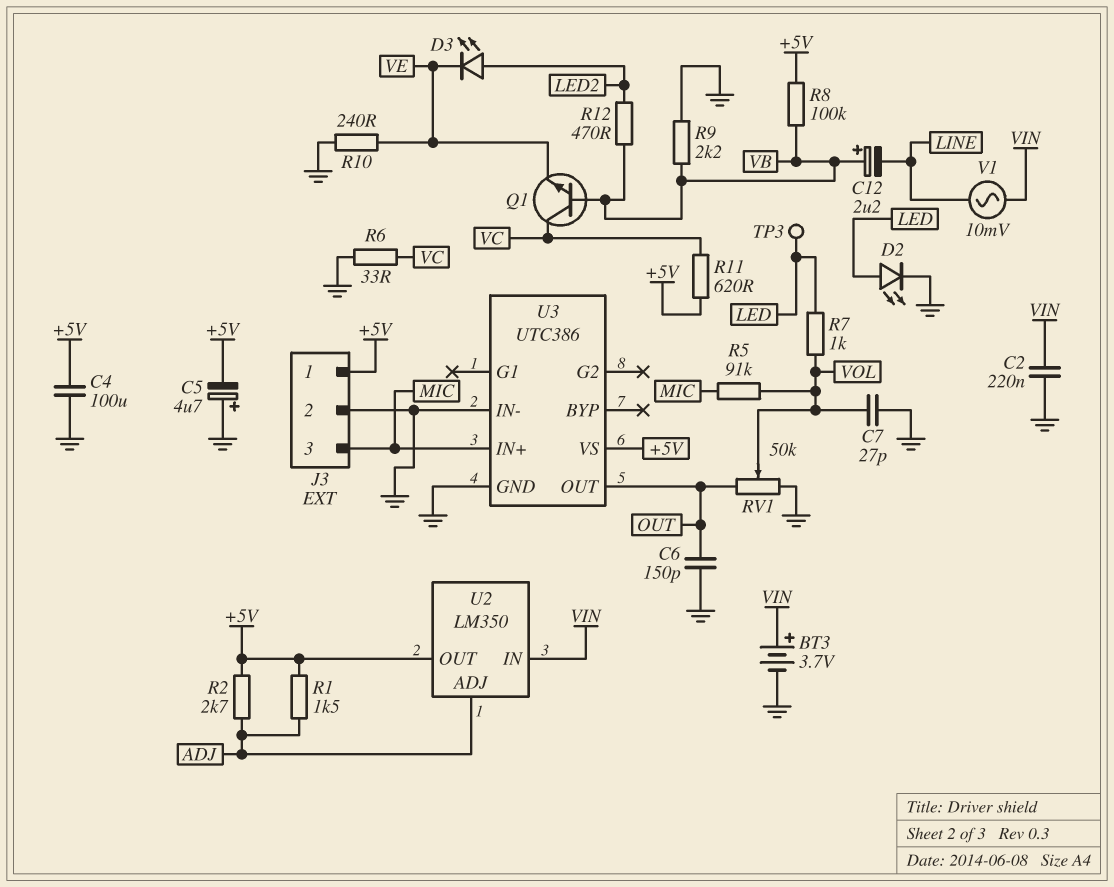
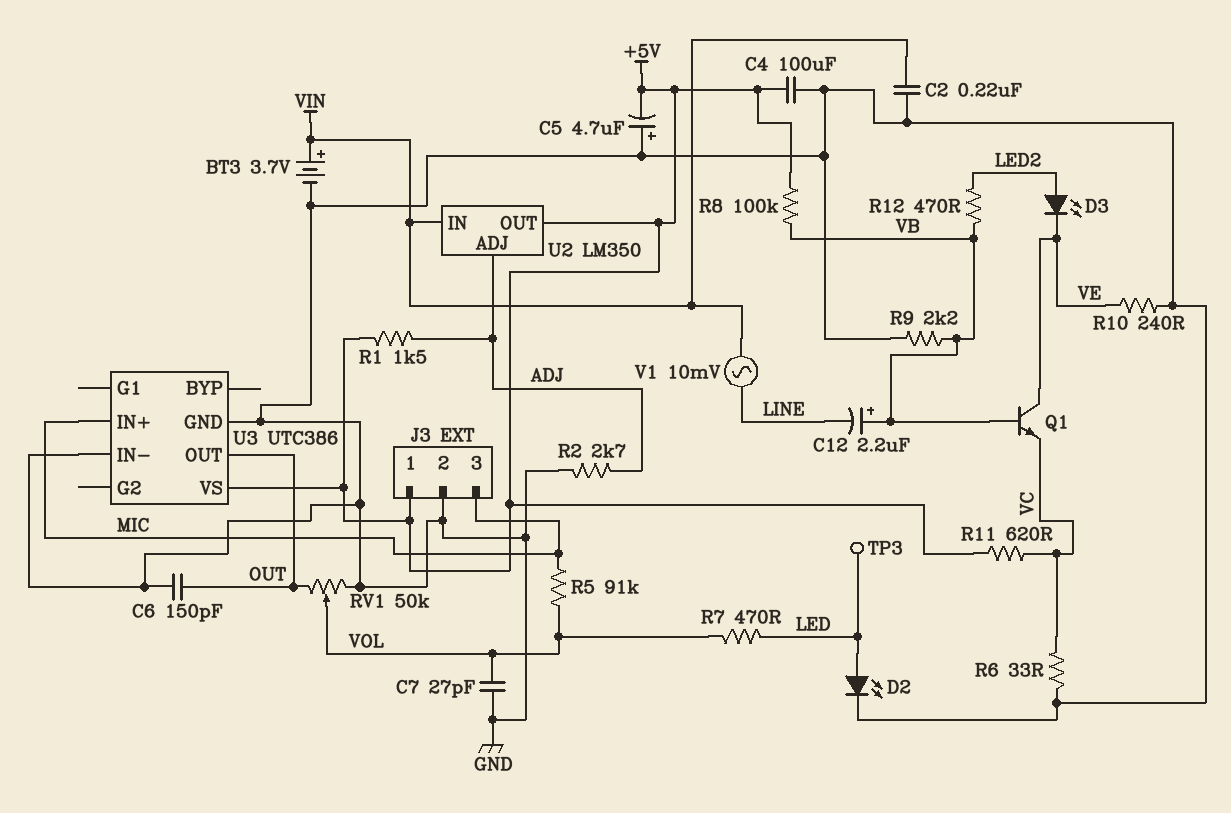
Q1: NPN (B VB, C VC, E VE) -> NPN (B VB, C VE, E VC)
R2: 2.7k (+5V, ADJ) -> 2.7k (ADJ, GND)
R7: 1k (LED, VOL) -> 470 (LED, VOL)

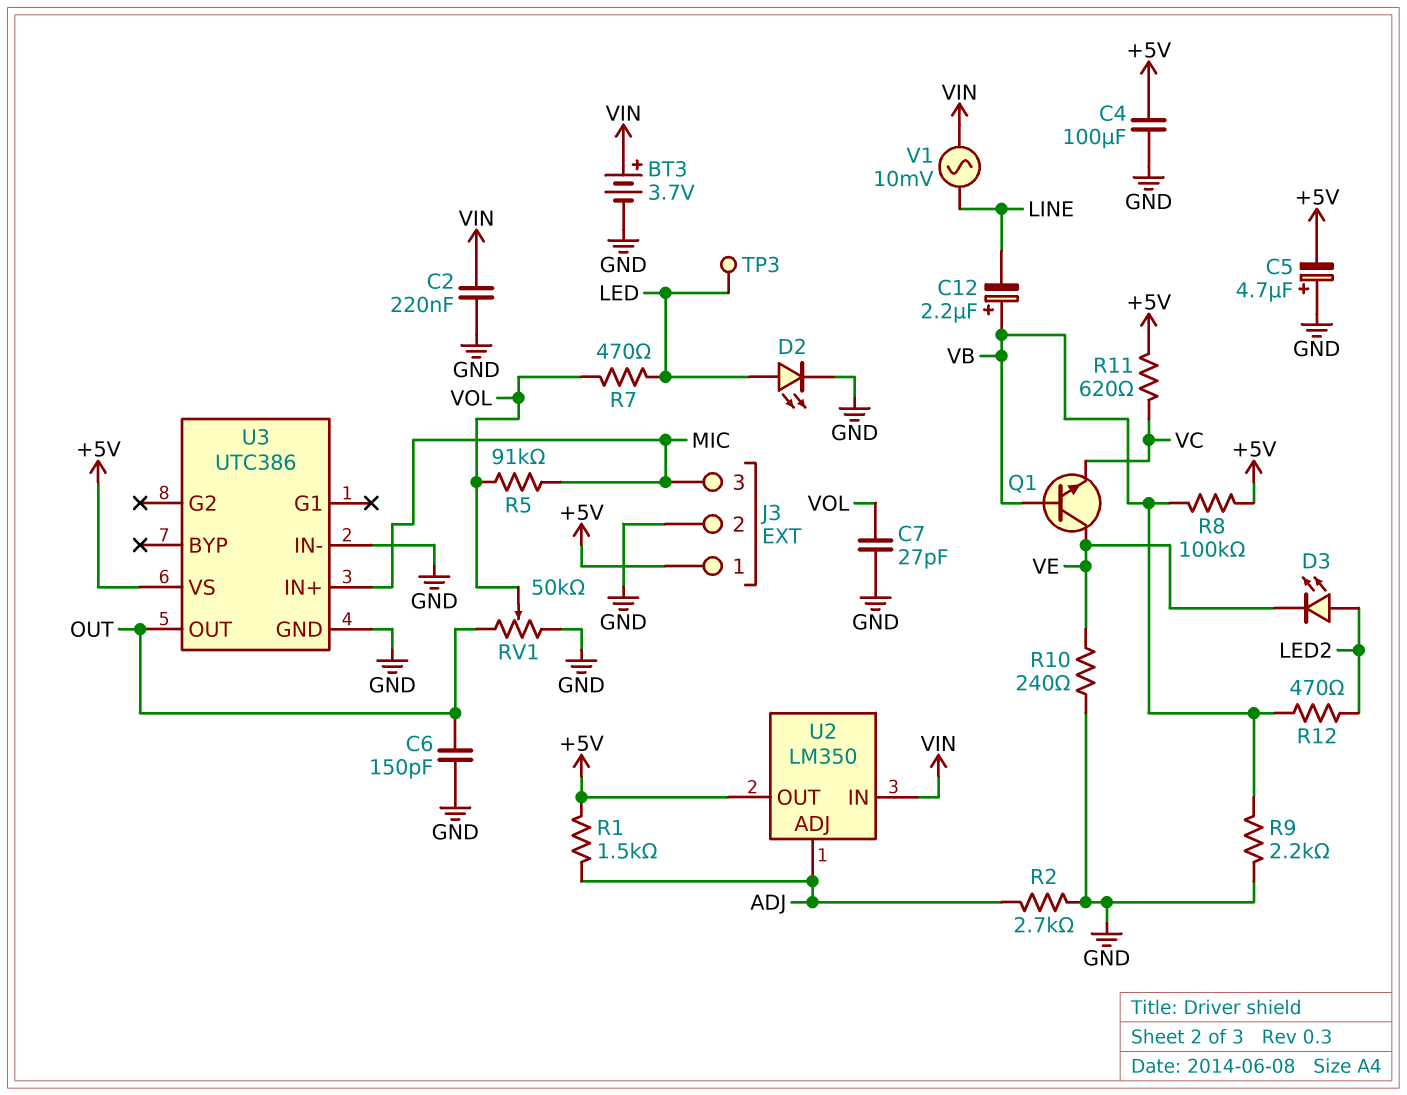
R6: 33 (GND, VC) -> none

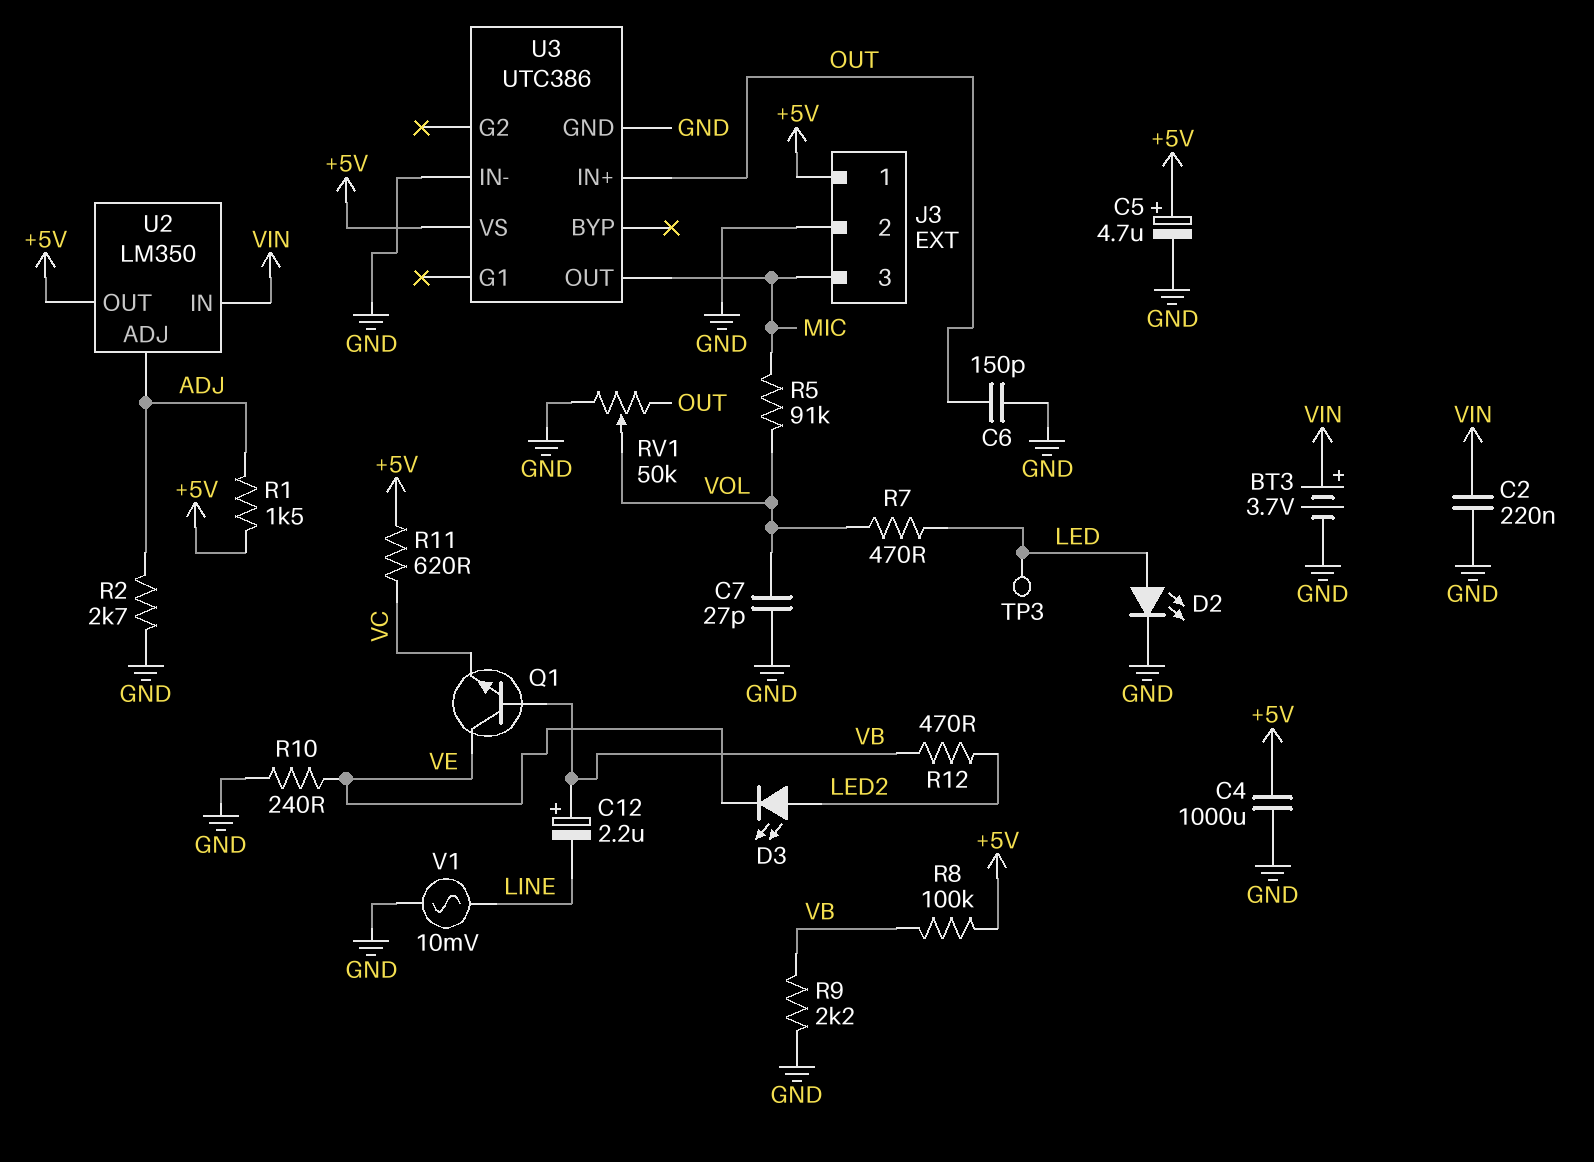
C4: 100uF (+5V, GND) -> 1000uF (+5V, GND)
C5: 4.7uF (plus GND, minus +5V) -> 4.7uF (plus +5V, minus GND)
U3 pin IN+: MIC -> OUT
U3 pin OUT: OUT -> MIC
V1: AC 10mV (LINE, VIN) -> AC 10mV (GND, LINE)

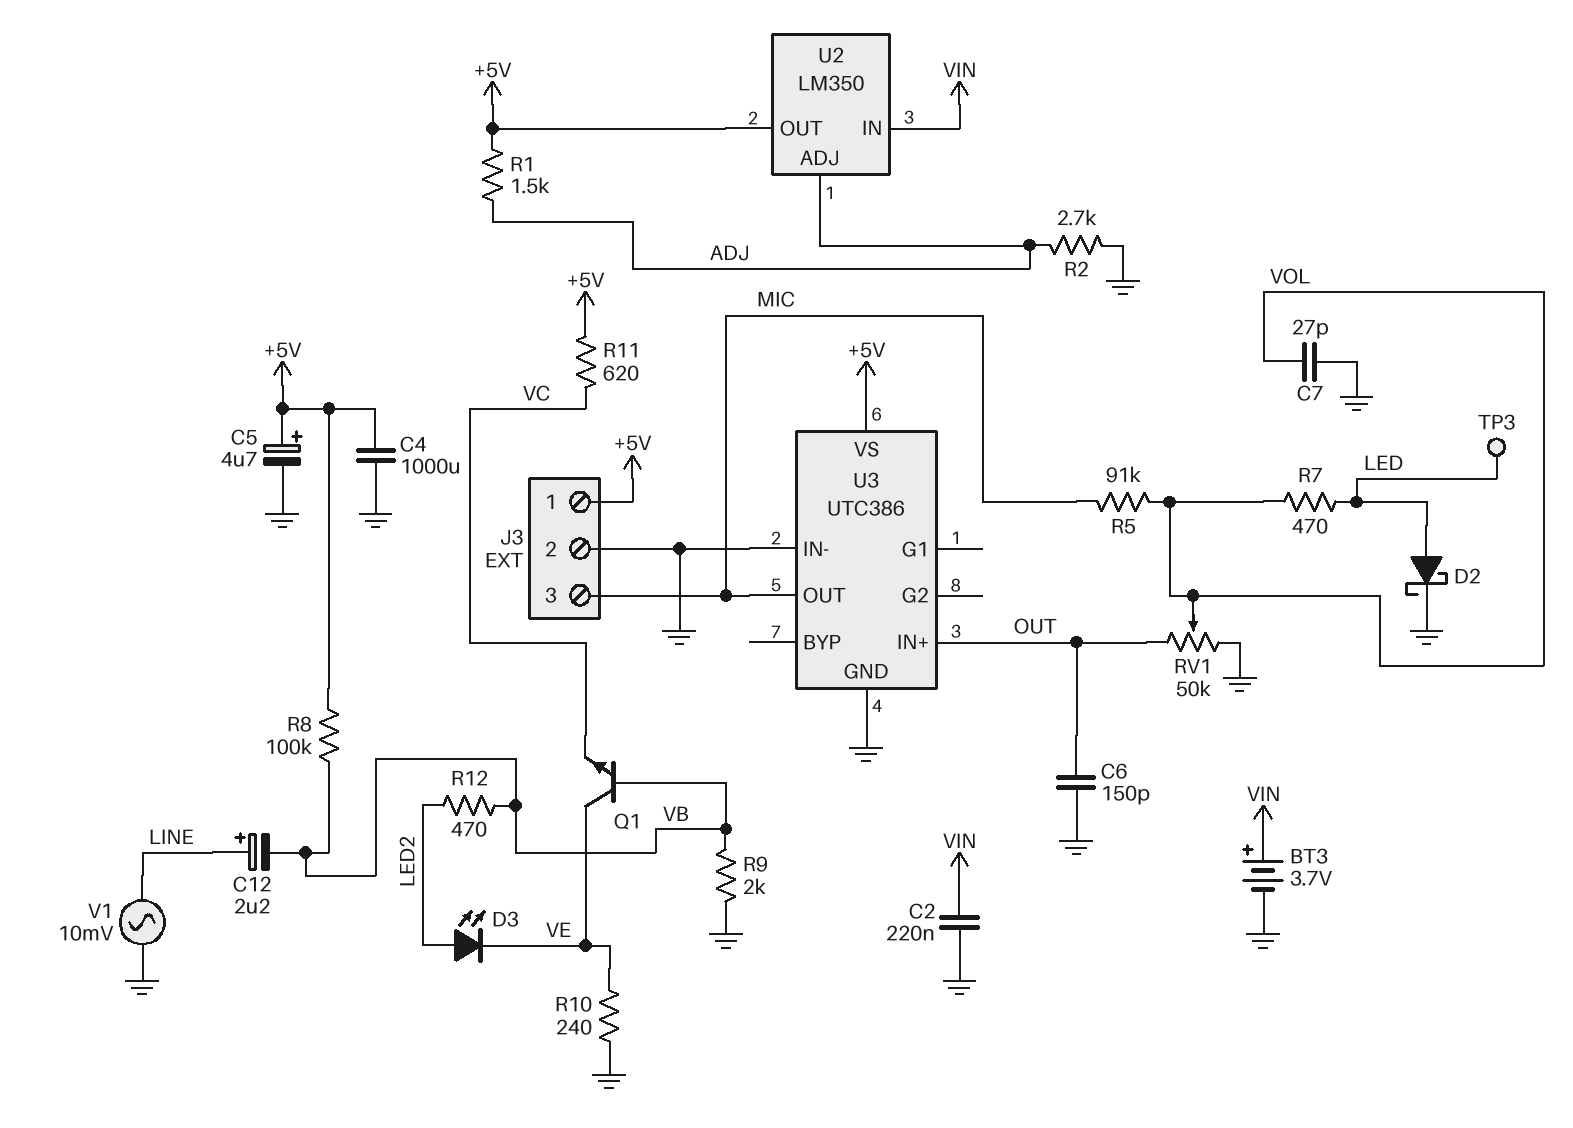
C12: 2.2uF (plus VB, minus LINE) -> 2.2uF (plus LINE, minus VB)
D2: LED (A LED, K GND) -> schottky (A LED, K GND)
R9: 2.2k (GND, VB) -> 2k (GND, VB)

